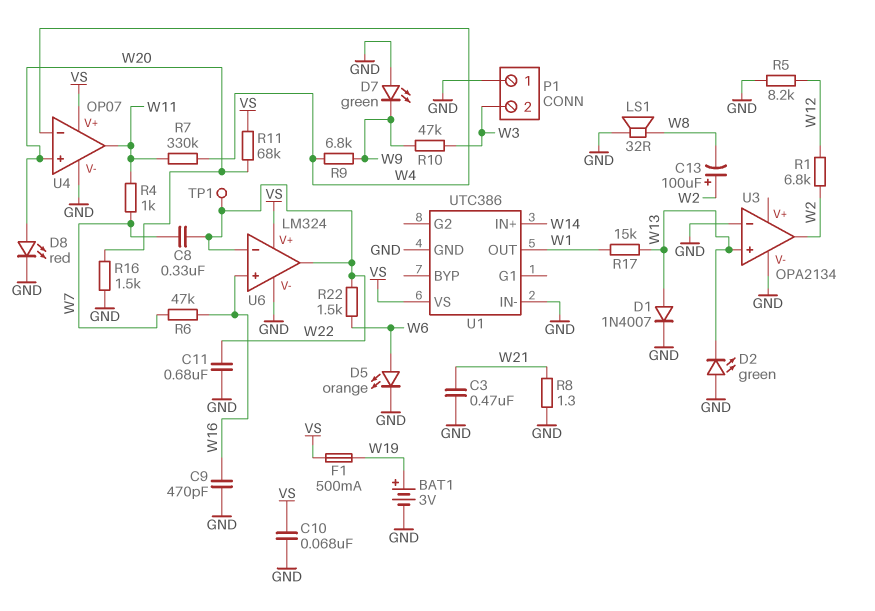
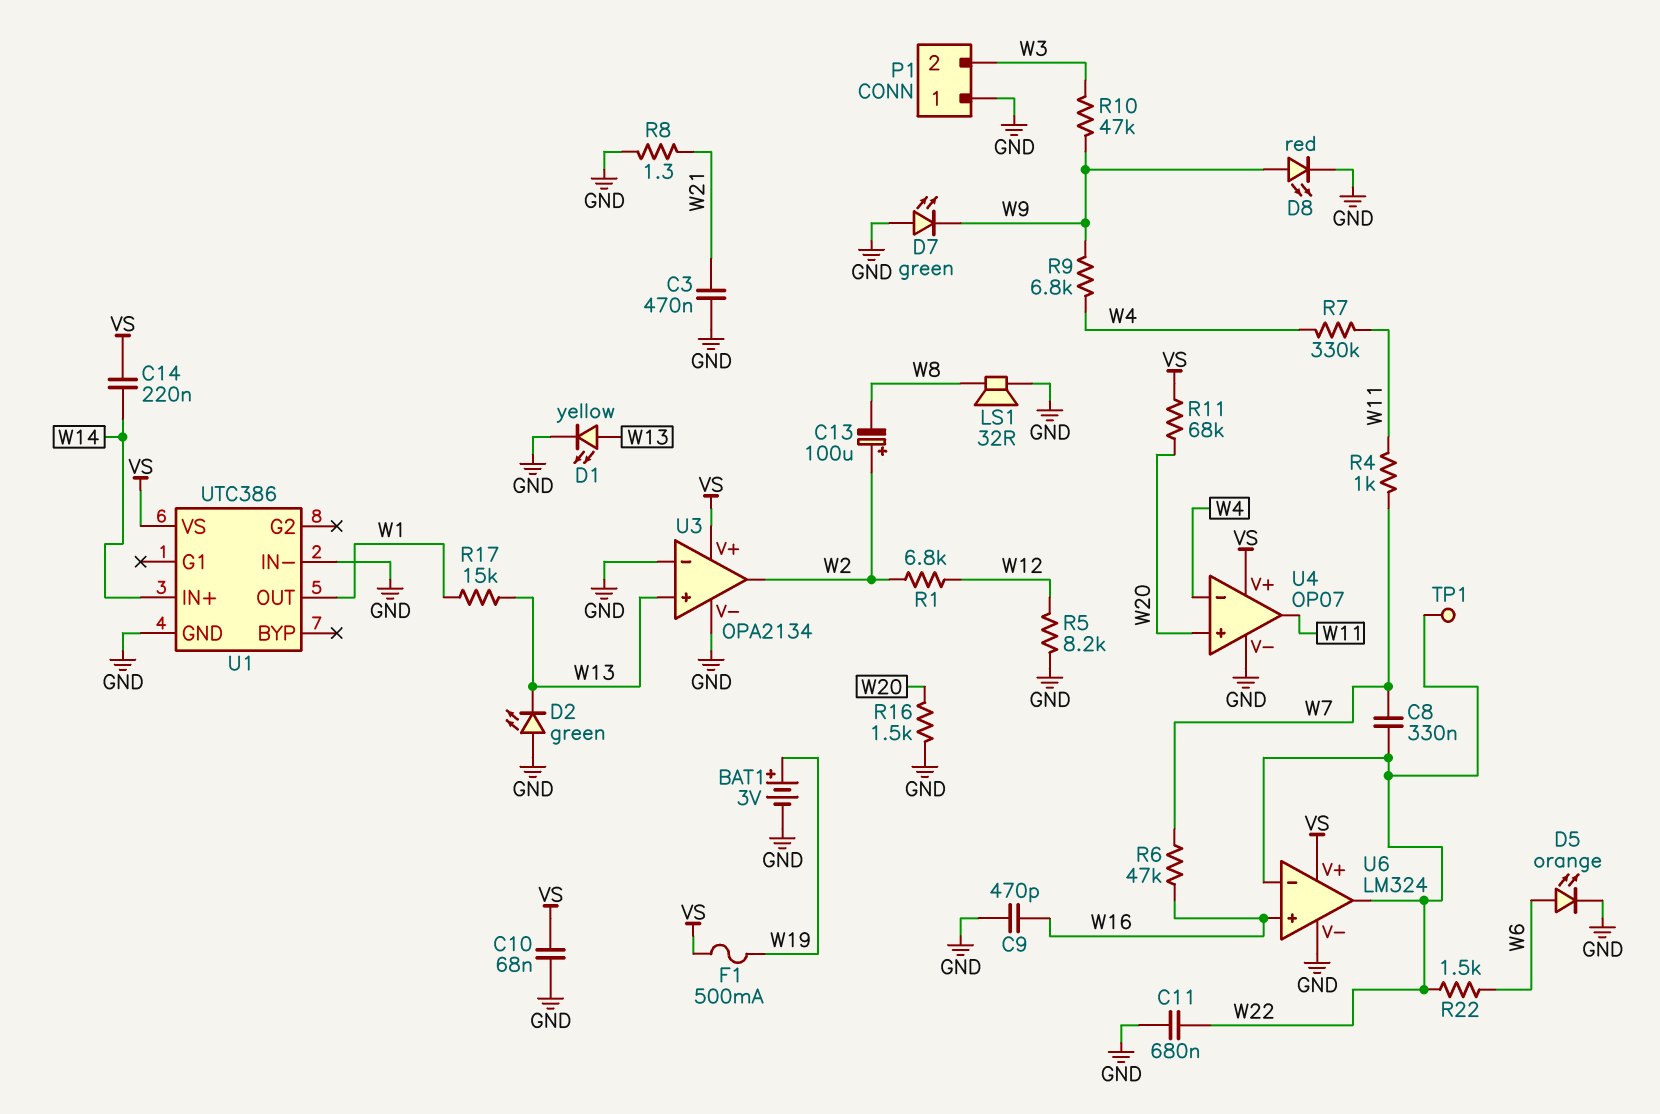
C14: none -> 220nF (VS, W14)
D1: diode 1N4007 (A W13, K GND) -> LED yellow (A W13, K GND)
D8: LED red (A W20, K GND) -> LED red (A W9, K GND)
U3 pin V+: none -> VS

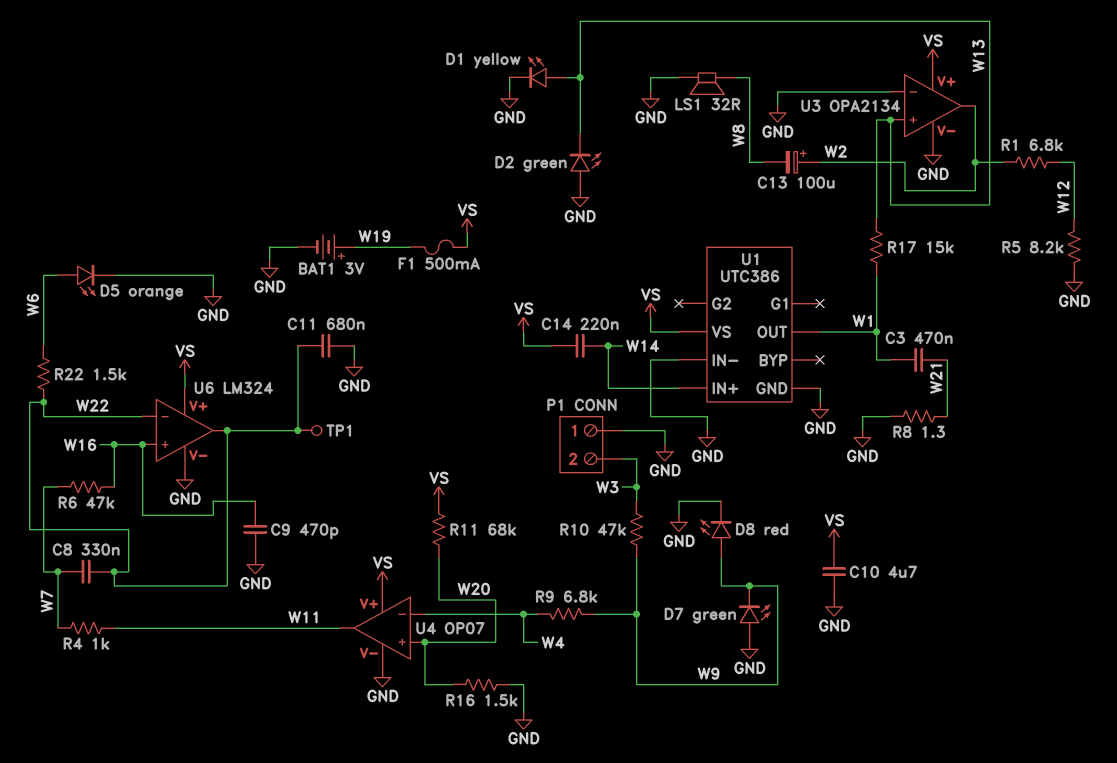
C3: 470nF (GND, W21) -> 470nF (W1, W21)
C10: 68nF (GND, VS) -> 4.7uF (GND, VS)
R7: 330k (W4, W11) -> none

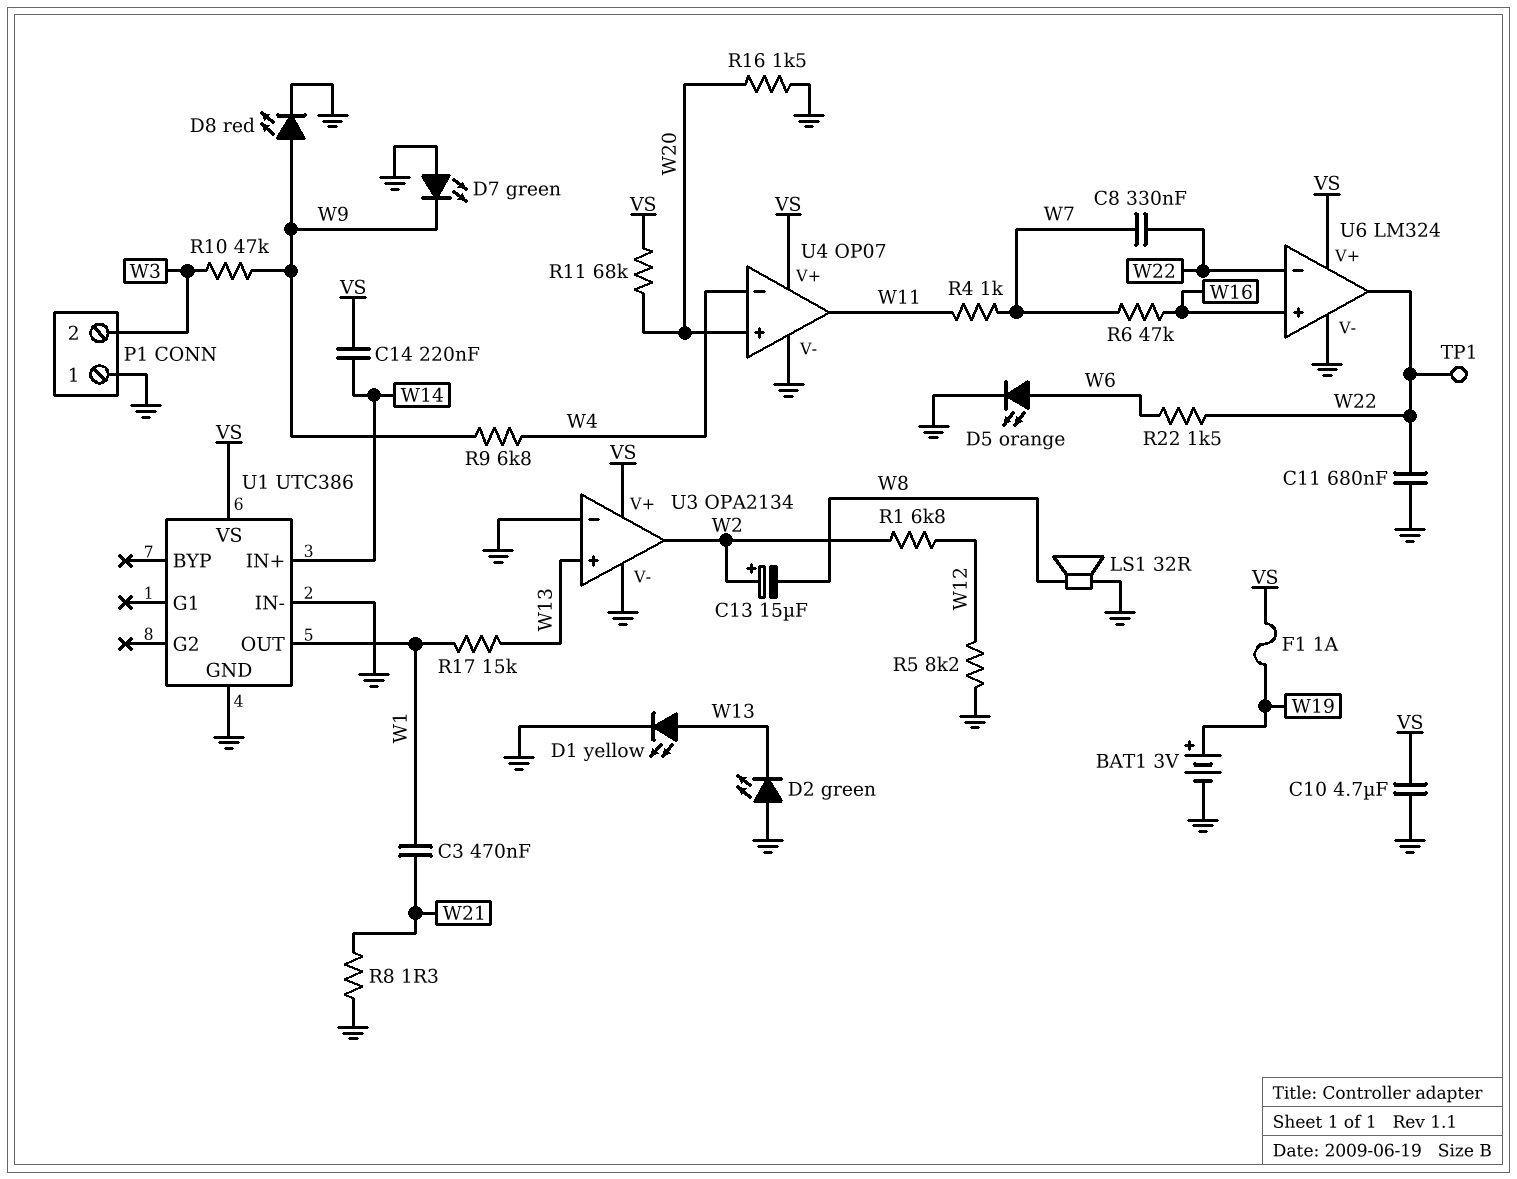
C9: 470pF (GND, W16) -> none
C13: 100uF (plus W2, minus W8) -> 15uF (plus W2, minus W8)
F1: 500mA (VS, W19) -> 1A (VS, W19)

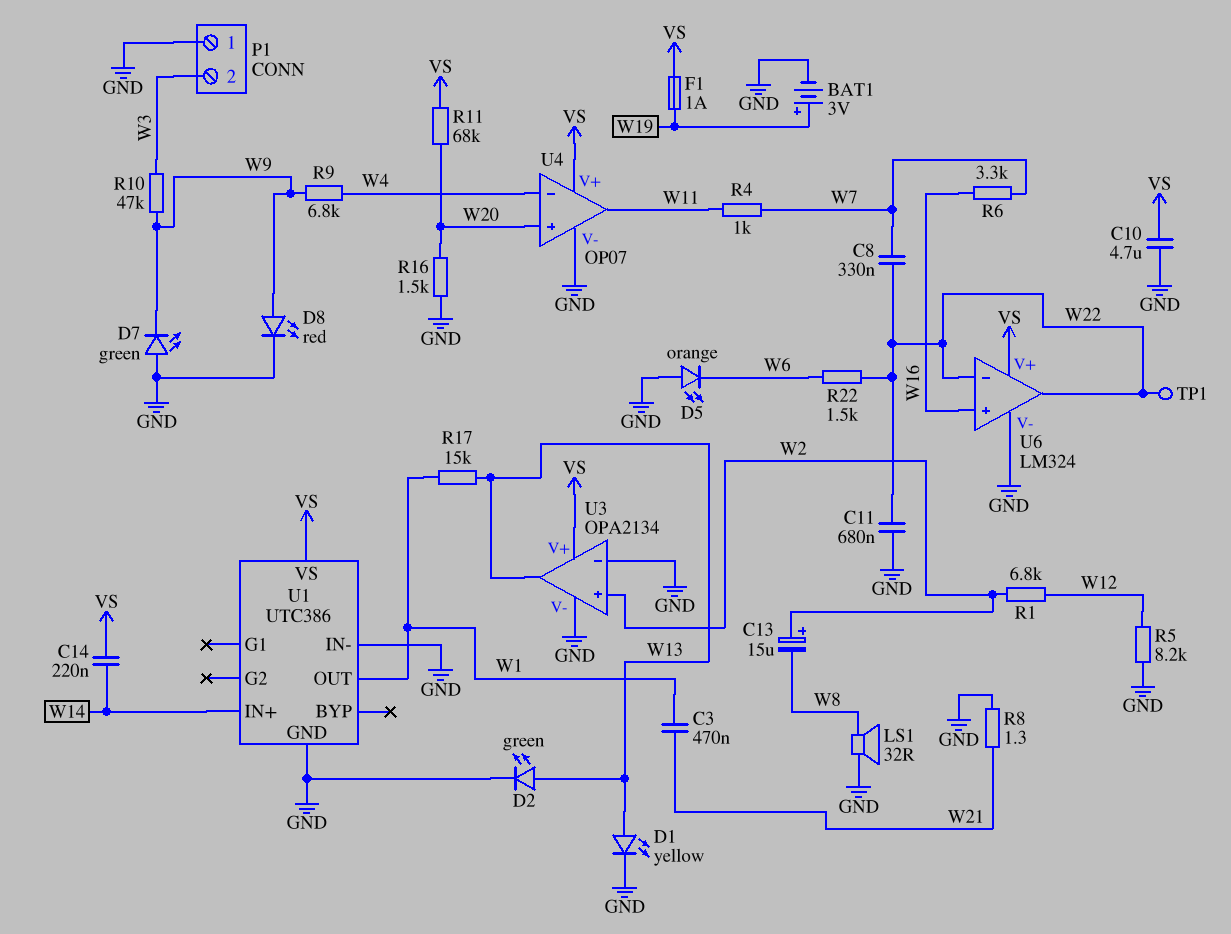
D2: LED green (A GND, K W13) -> LED green (A W13, K GND)
D5: LED orange (A W6, K GND) -> LED orange (A GND, K W6)
R6: 47k (W7, W16) -> 3.3k (W7, W16)
U3 pin in+: W13 -> W2
U3 pin out: W2 -> W13

